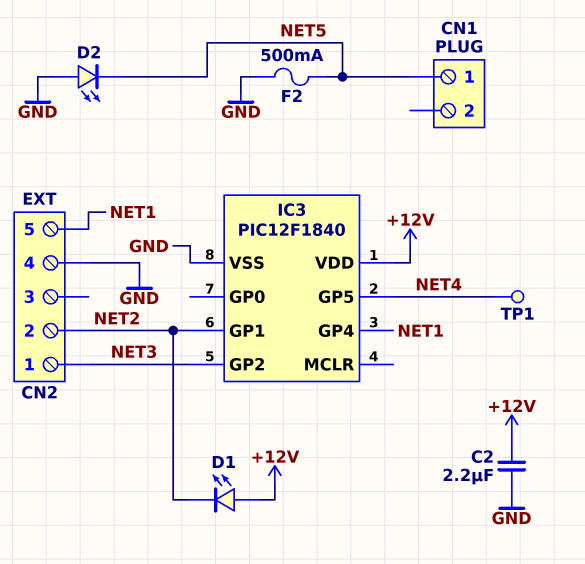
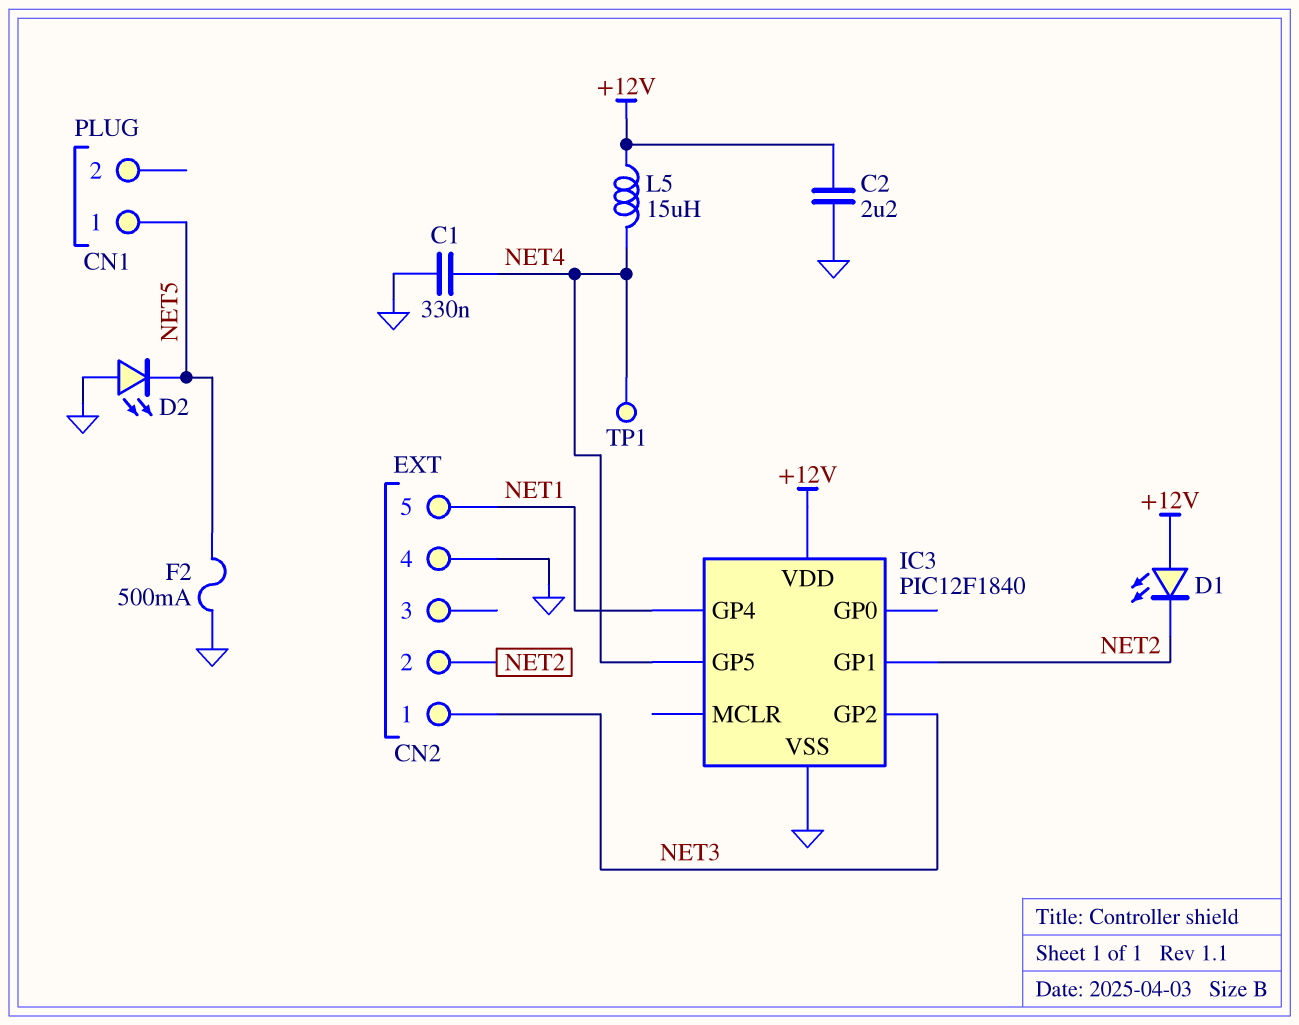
C1: none -> 330nF (GND, NET4)
L5: none -> 15uH (+12V, NET4)

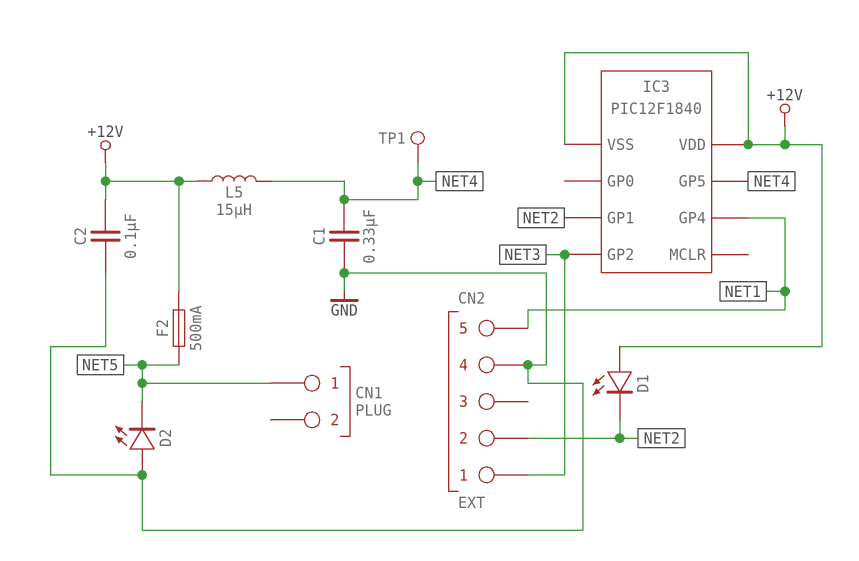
C2: 2.2uF (+12V, GND) -> 100nF (+12V, GND)
F2: 500mA (GND, NET5) -> 500mA (+12V, NET5)
IC3 pin VSS: GND -> +12V

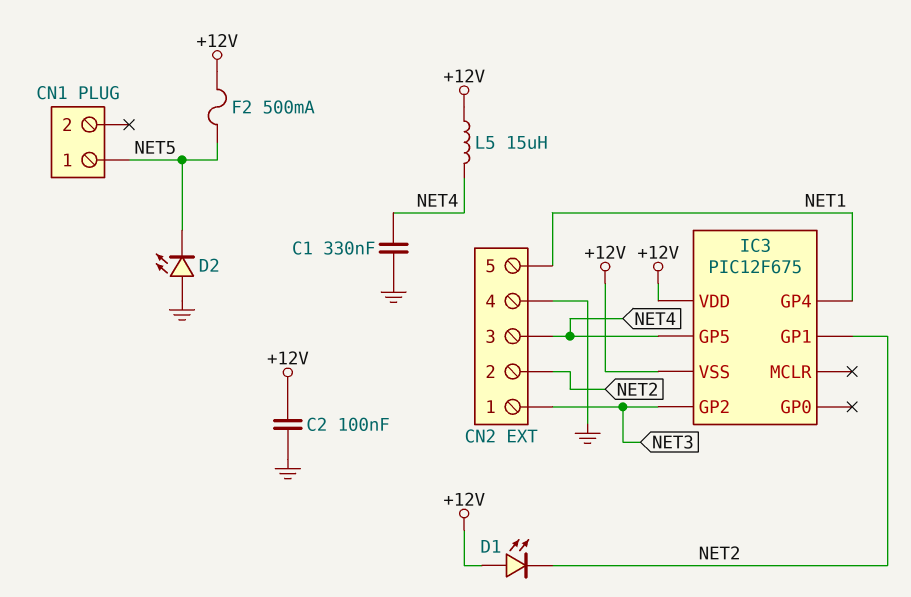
CN2 pin 3: none -> NET4
IC3: PIC12F1840 -> PIC12F675
TP1: test point (NET4) -> none

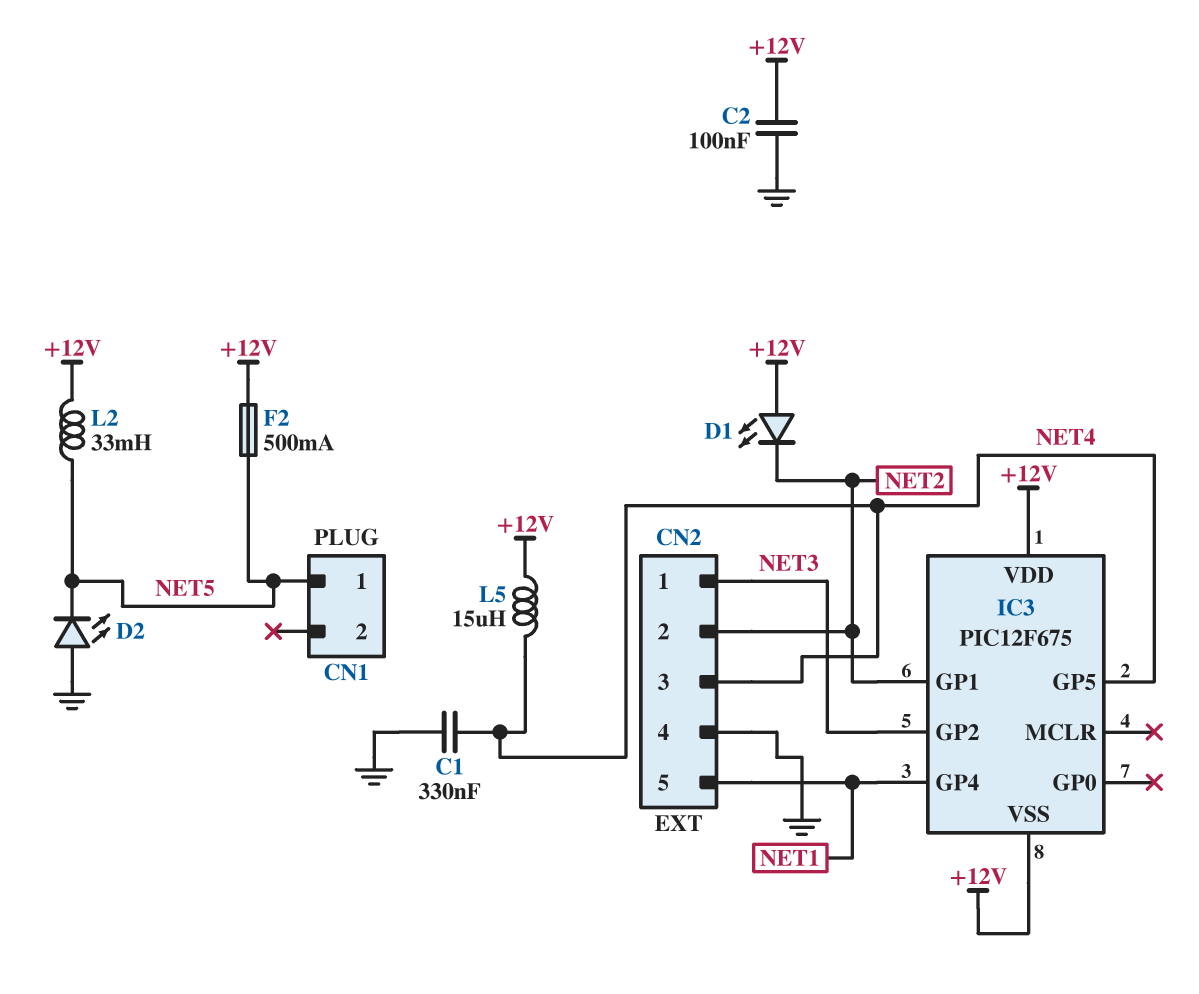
L2: none -> 33mH (+12V, NET5)

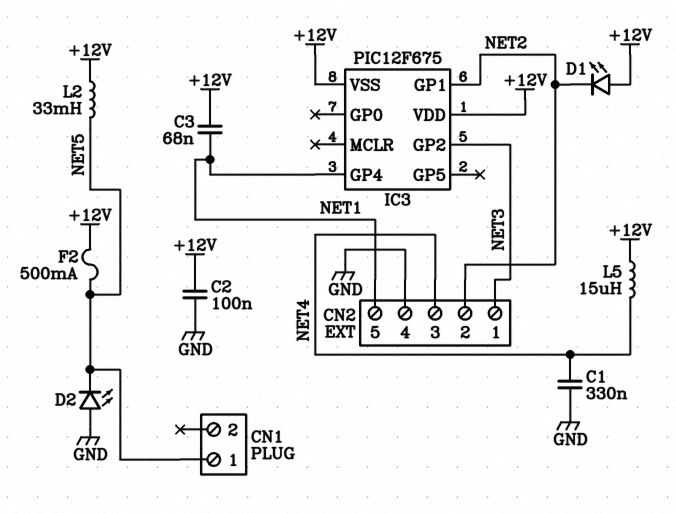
C3: none -> 68nF (+12V, NET1)
IC3 pin GP5: NET4 -> none

